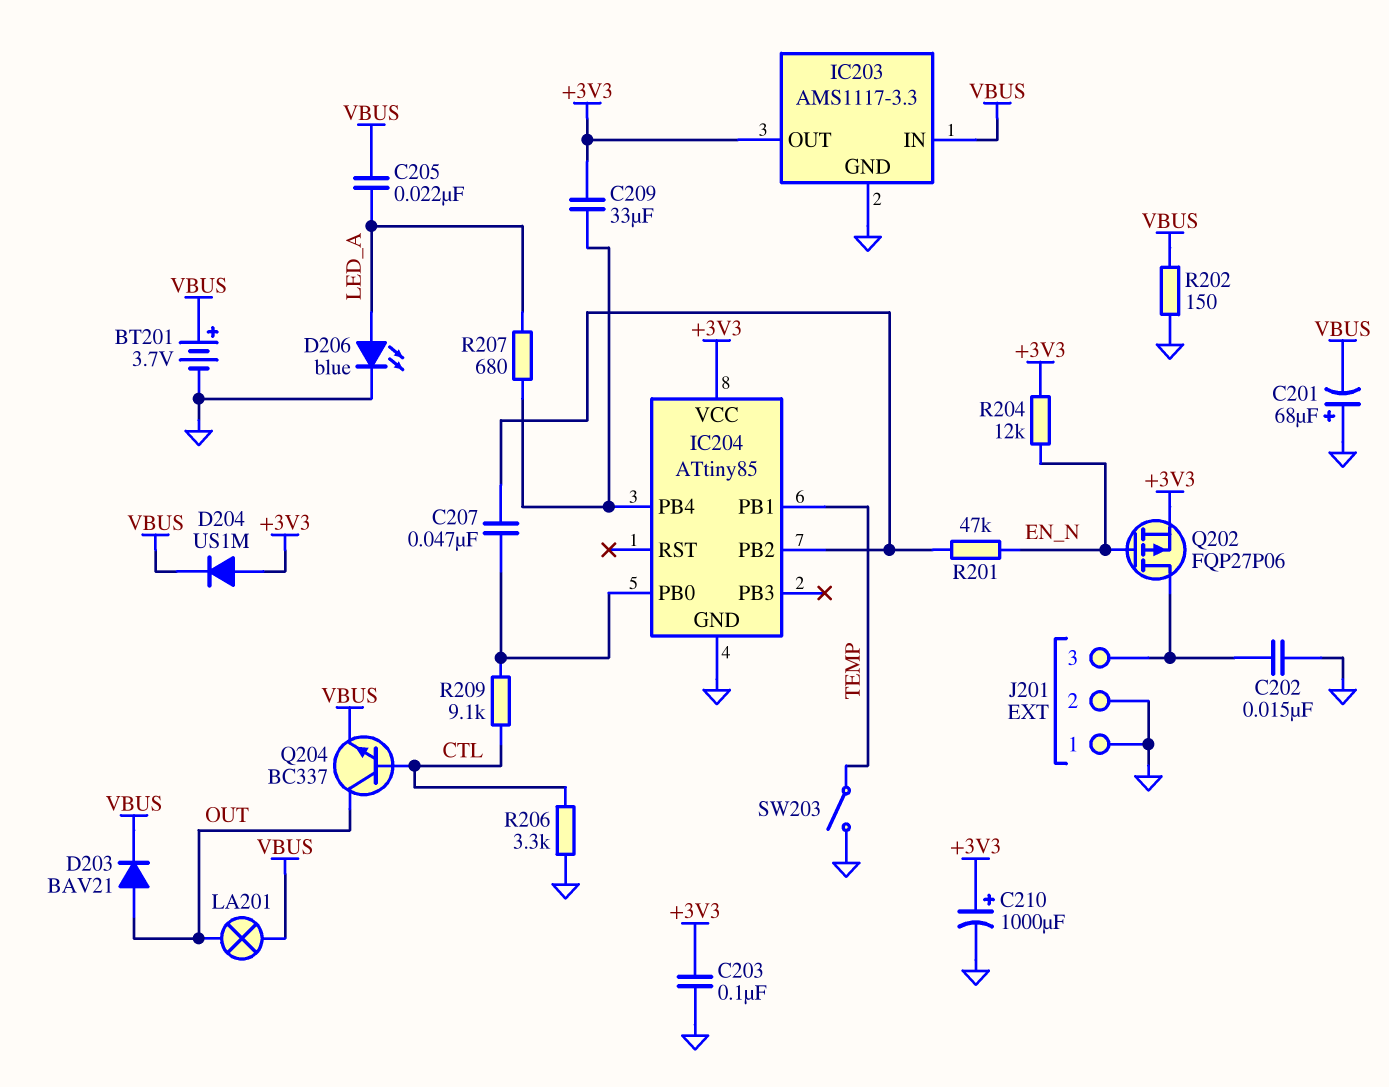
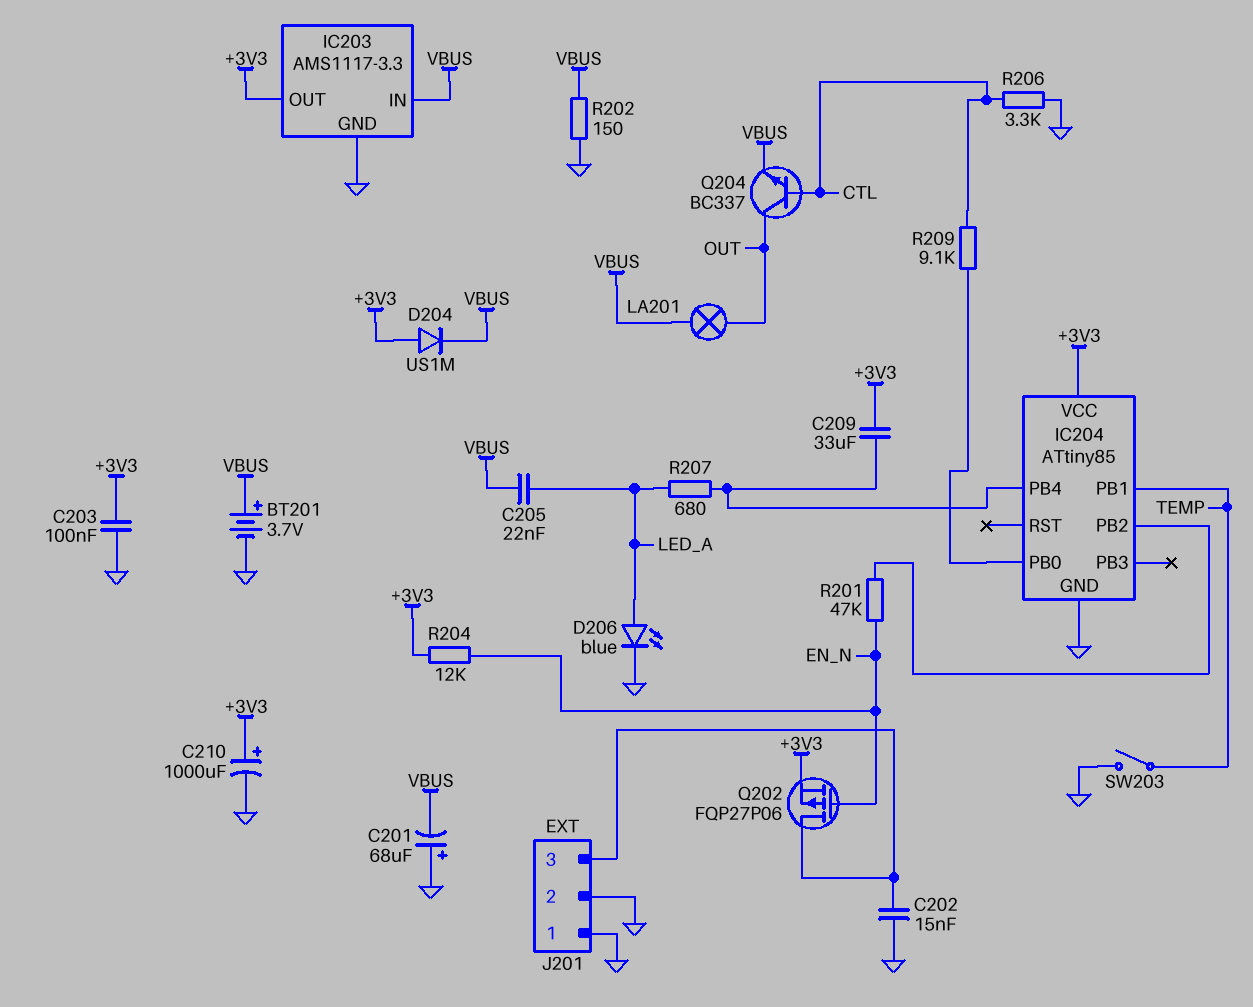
C207: 47nF (IC204/PB0, IC204/PB2) -> none
D203: diode BAV21 (A OUT, K VBUS) -> none

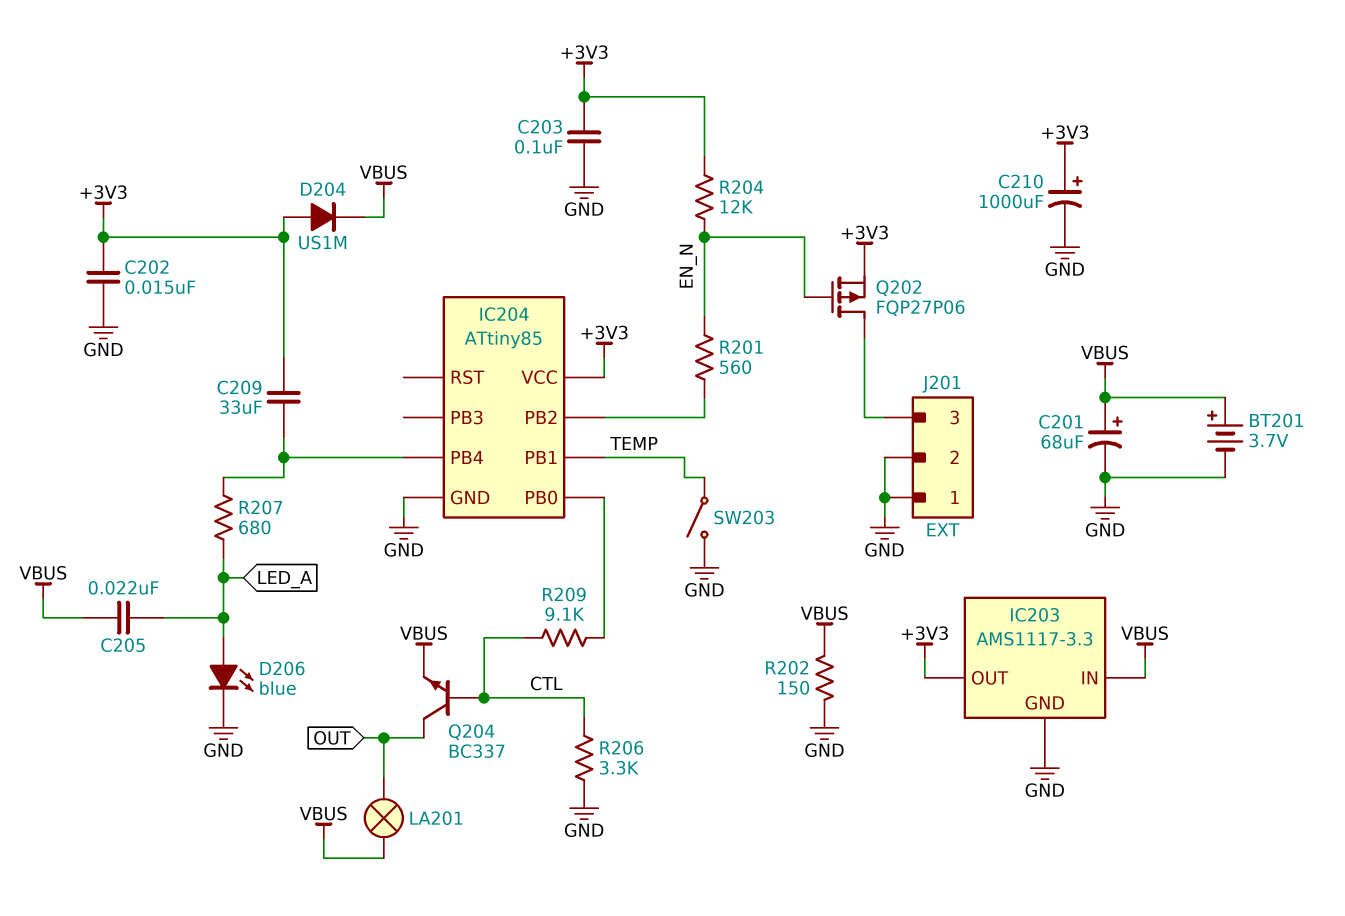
C201: 68uF (plus GND, minus VBUS) -> 68uF (plus VBUS, minus GND)
C202: 15nF (GND, J201/3) -> 15nF (+3V3, GND)
R201: 47k (EN_N, IC204/PB2) -> 560 (EN_N, IC204/PB2)

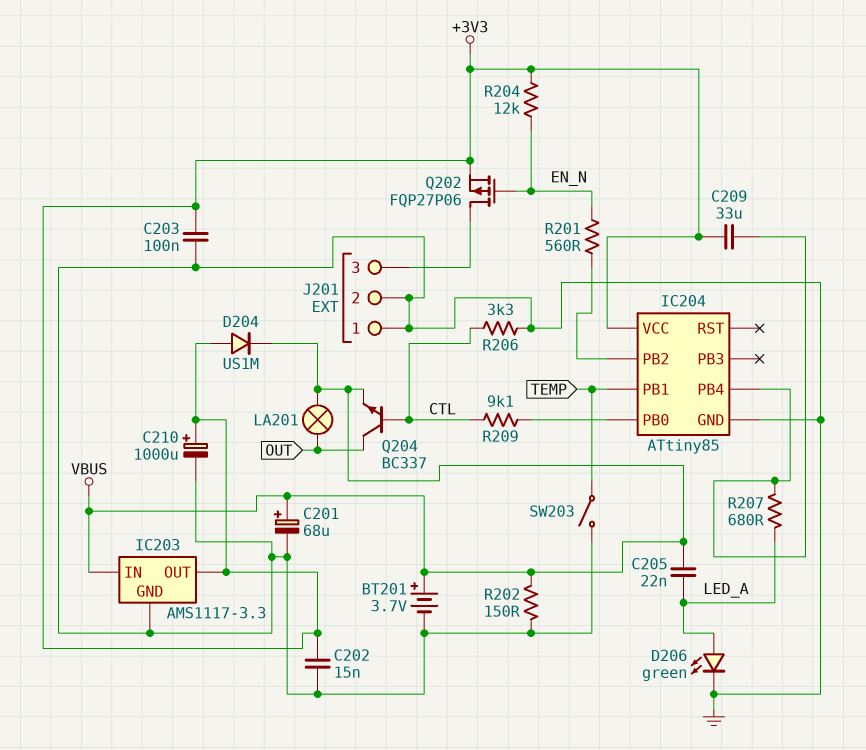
D206: LED blue (A LED_A, K GND) -> LED green (A LED_A, K GND)

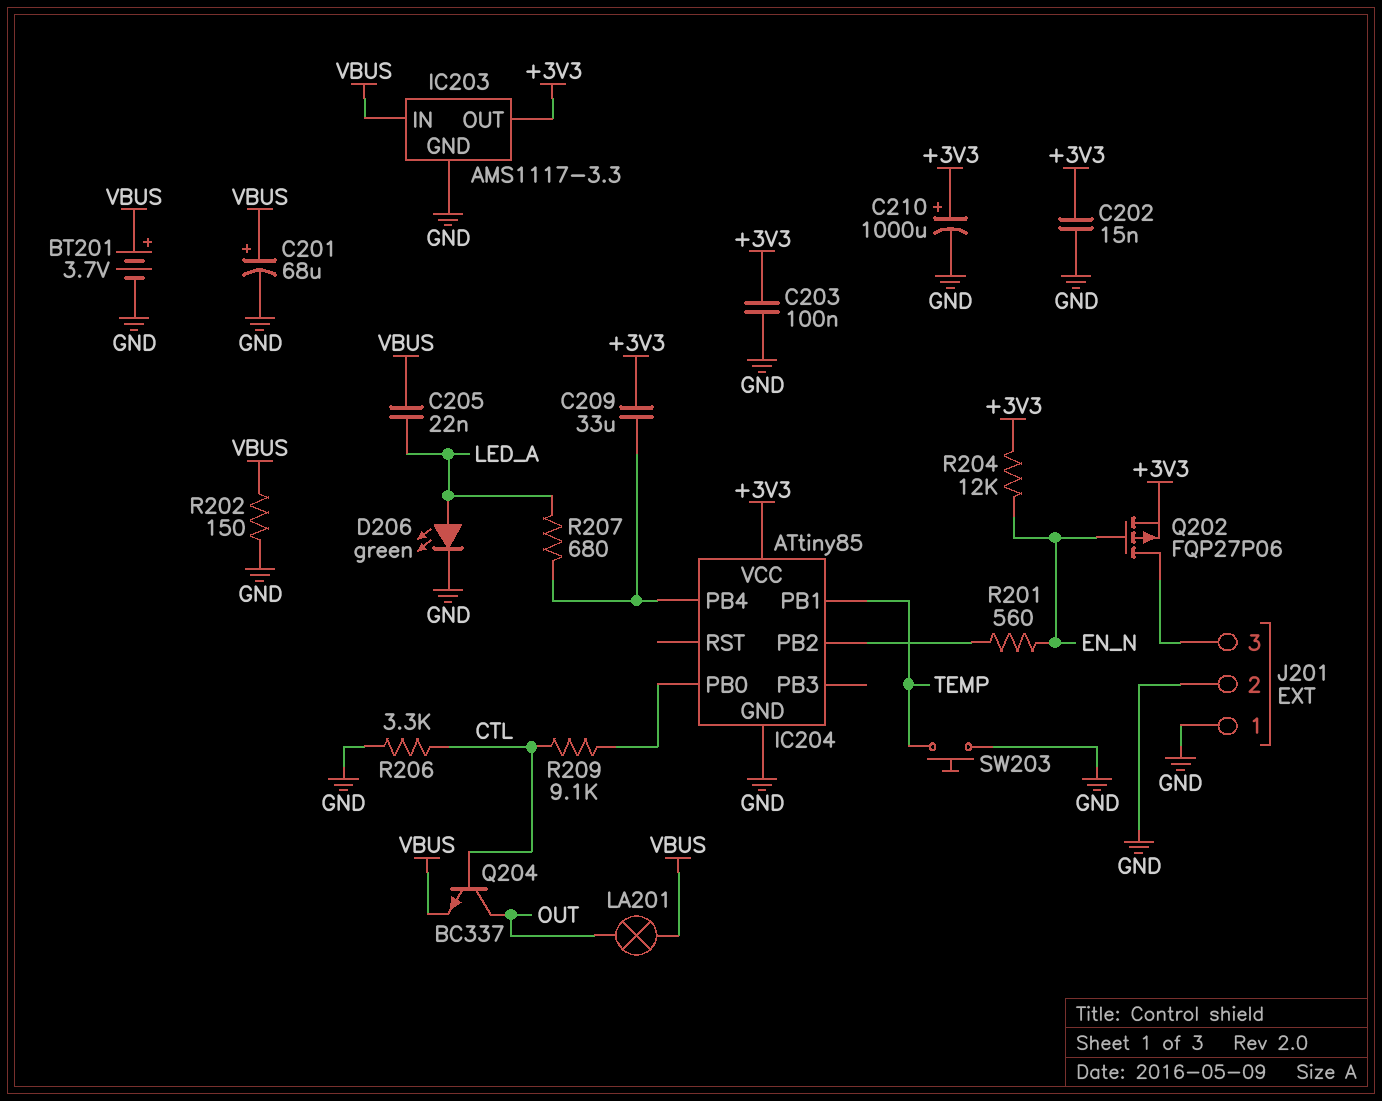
D204: diode US1M (A +3V3, K VBUS) -> none
SW203: switch (GND, TEMP) -> button (GND, TEMP)

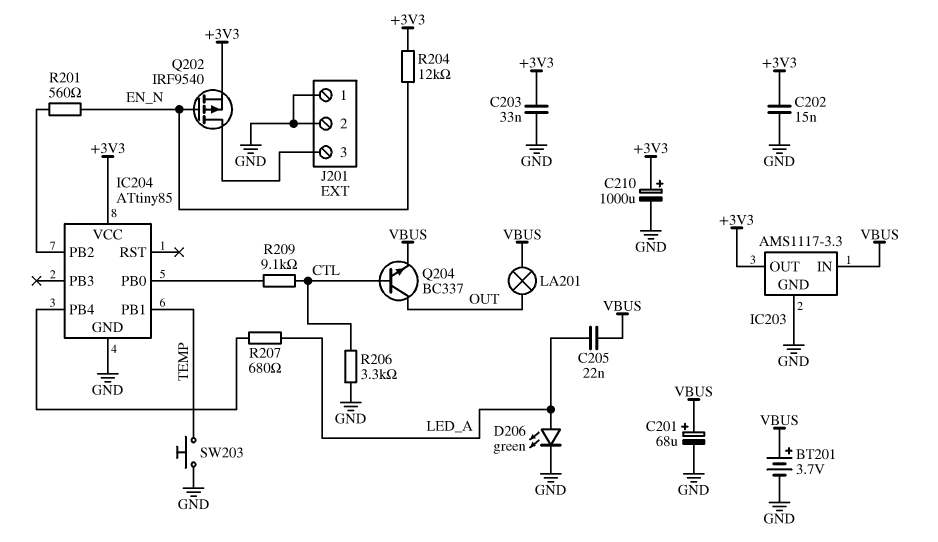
C203: 100nF (+3V3, GND) -> 33nF (+3V3, GND)
C209: 33uF (+3V3, IC204/PB4) -> none
Q202: PMOS FQP27P06 (G EN_N, D J201/3, S +3V3) -> PMOS IRF9540 (G EN_N, D J201/3, S +3V3)
R202: 150 (GND, VBUS) -> none

